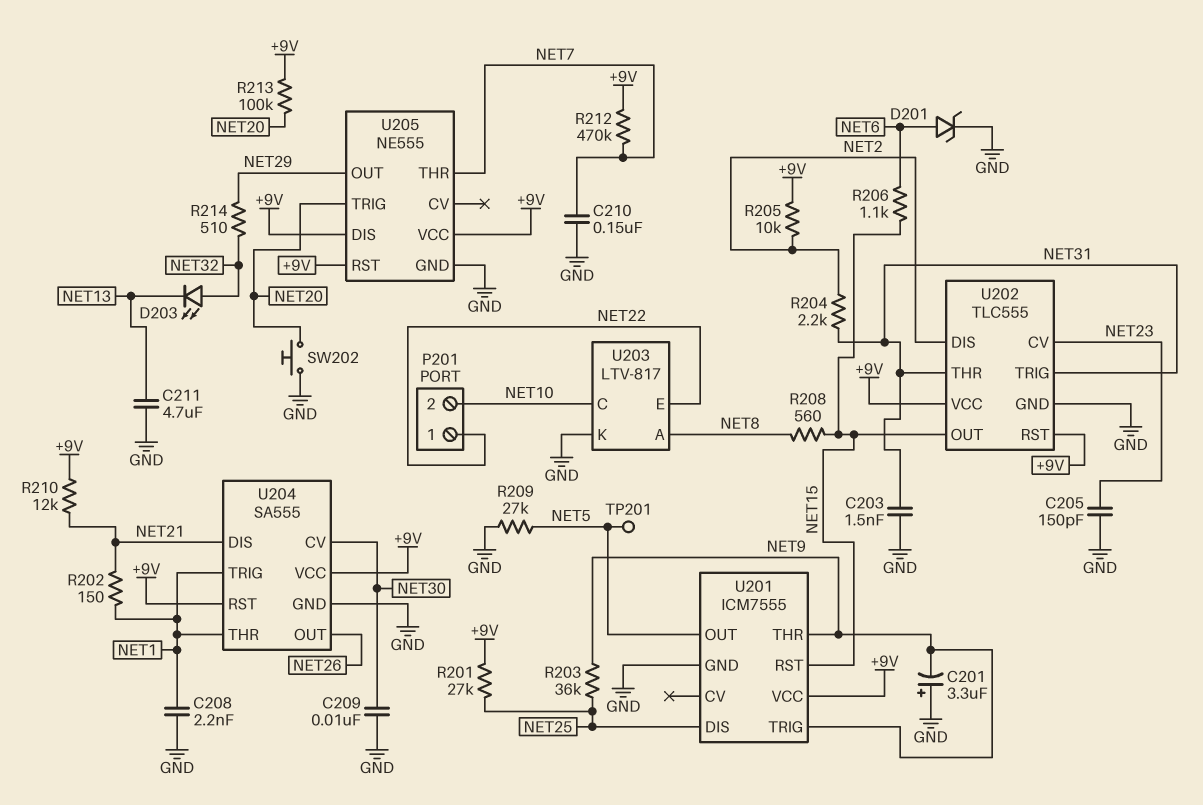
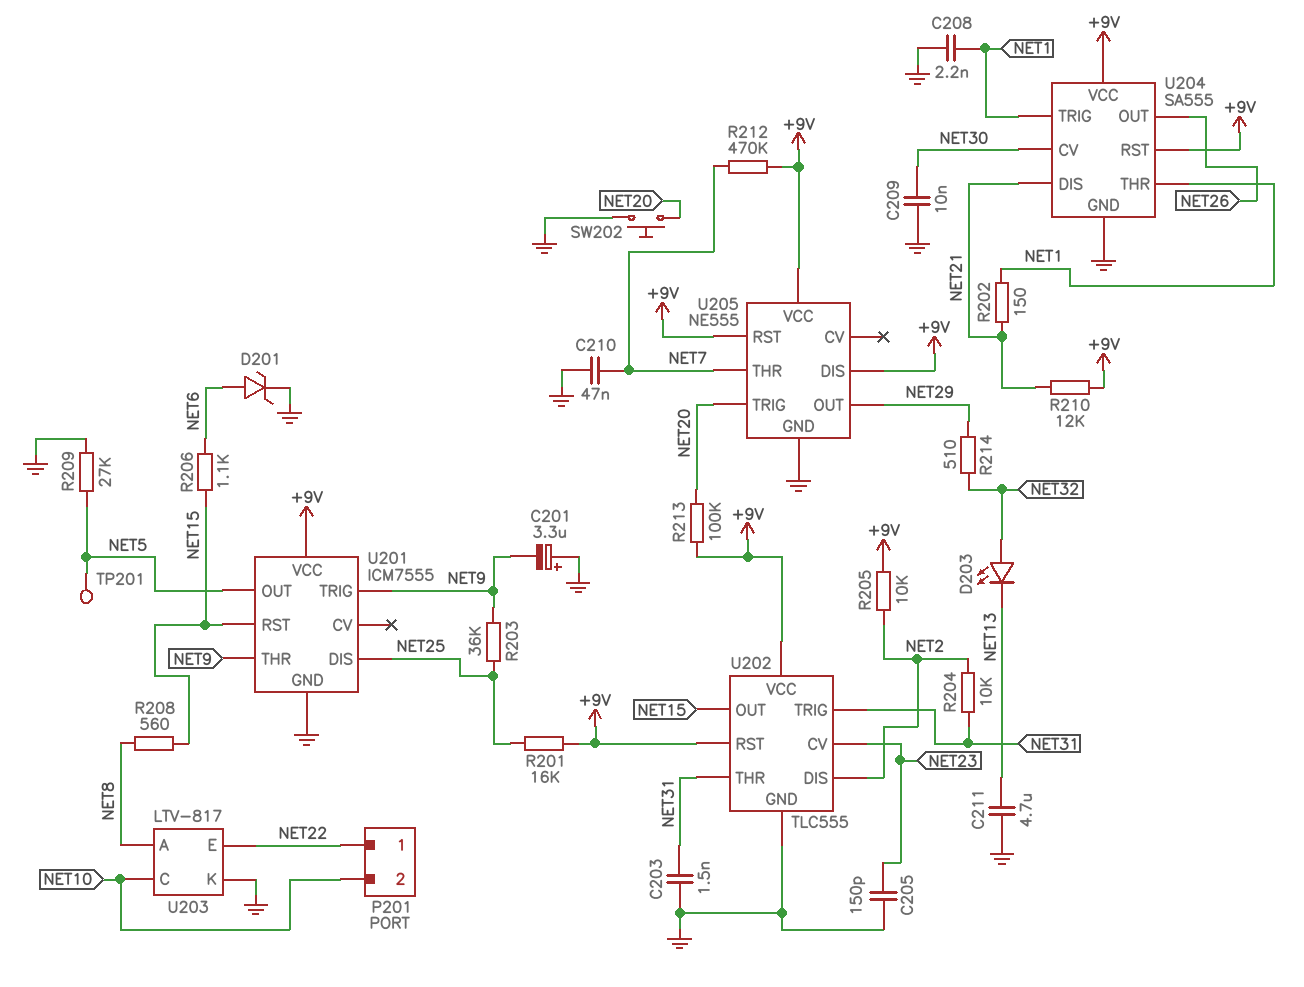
C210: 150nF (GND, NET7) -> 47nF (GND, NET7)
R201: 27k (+9V, NET25) -> 16k (+9V, NET25)
R204: 2.2k (NET2, NET31) -> 10k (NET2, NET31)

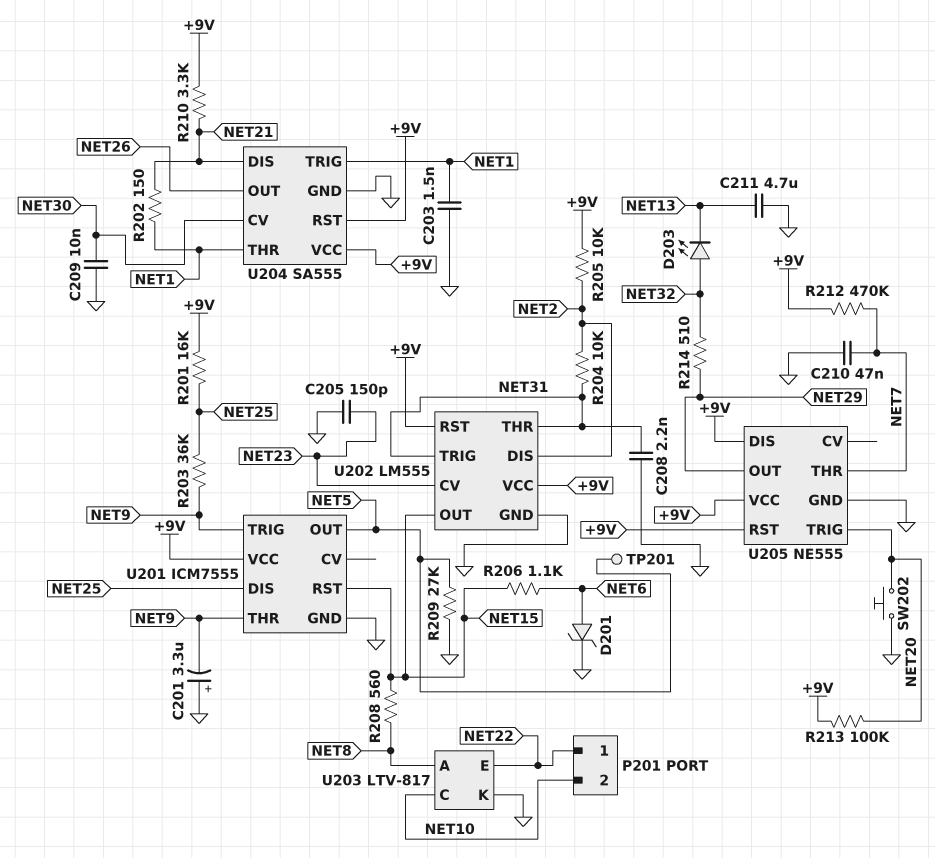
C203: 1.5nF (GND, NET31) -> 1.5nF (GND, NET1)
C208: 2.2nF (GND, NET1) -> 2.2nF (GND, NET31)
R210: 12k (+9V, NET21) -> 3.3k (+9V, NET21)
U202: TLC555 -> LM555

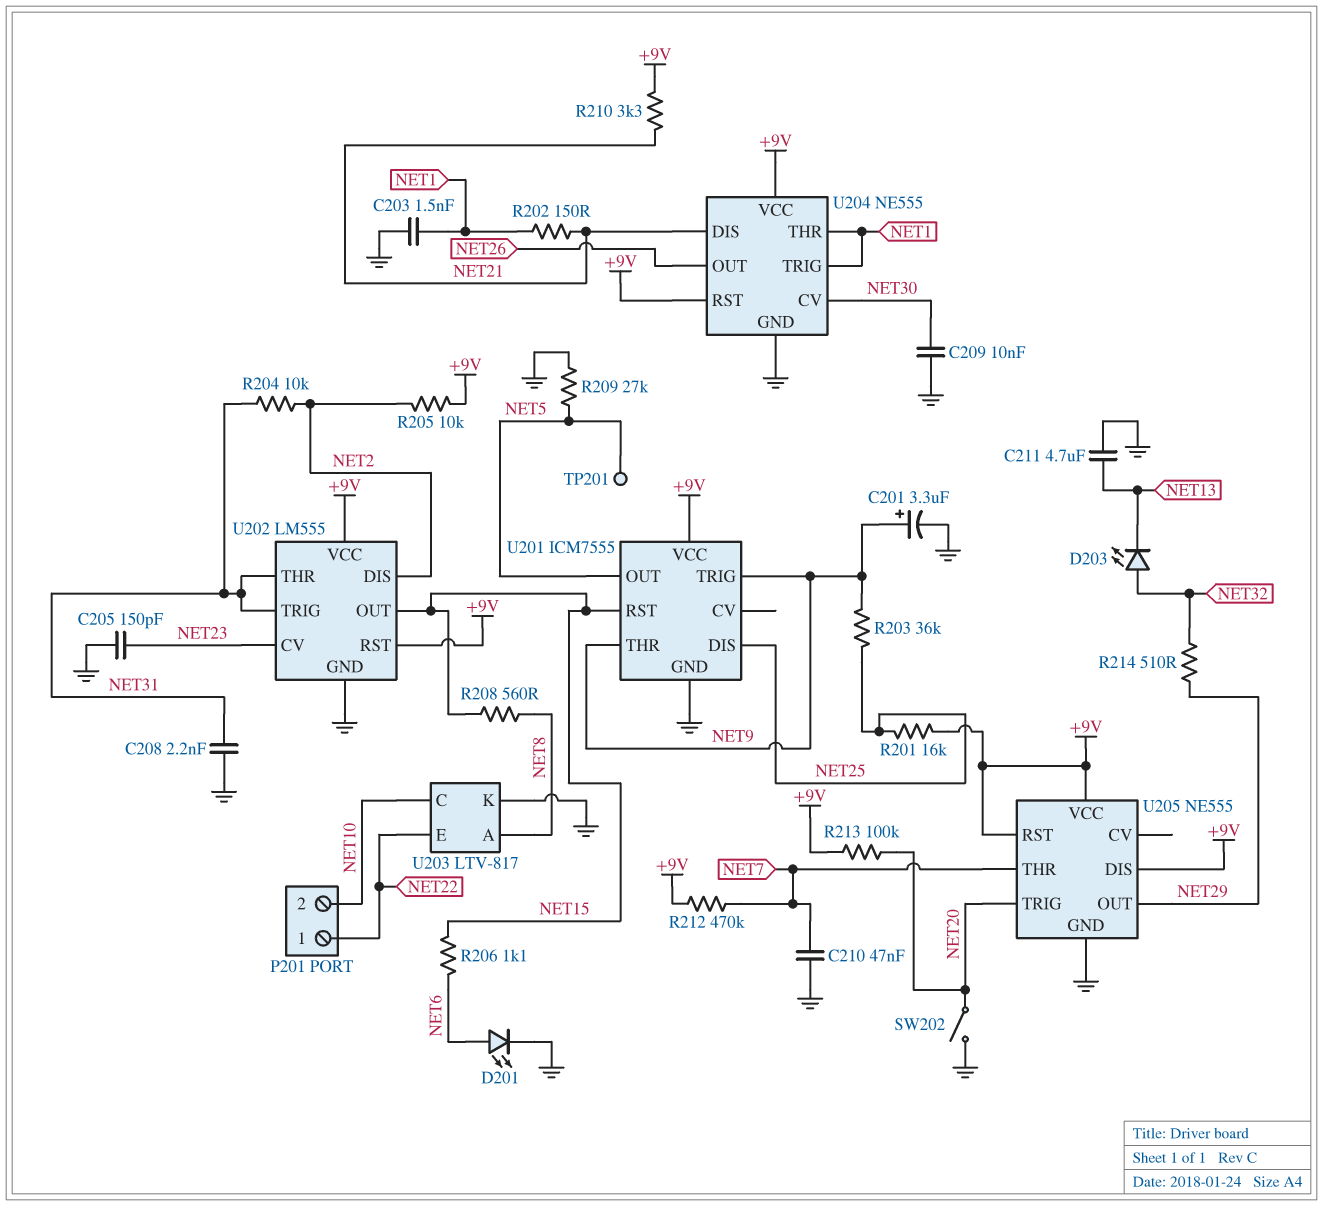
C201: 3.3uF (plus GND, minus NET9) -> 3.3uF (plus NET9, minus GND)
D201: zener (A NET6, K GND) -> LED (A NET6, K GND)
SW202: button (GND, NET20) -> switch (GND, NET20)
U204: SA555 -> NE555

